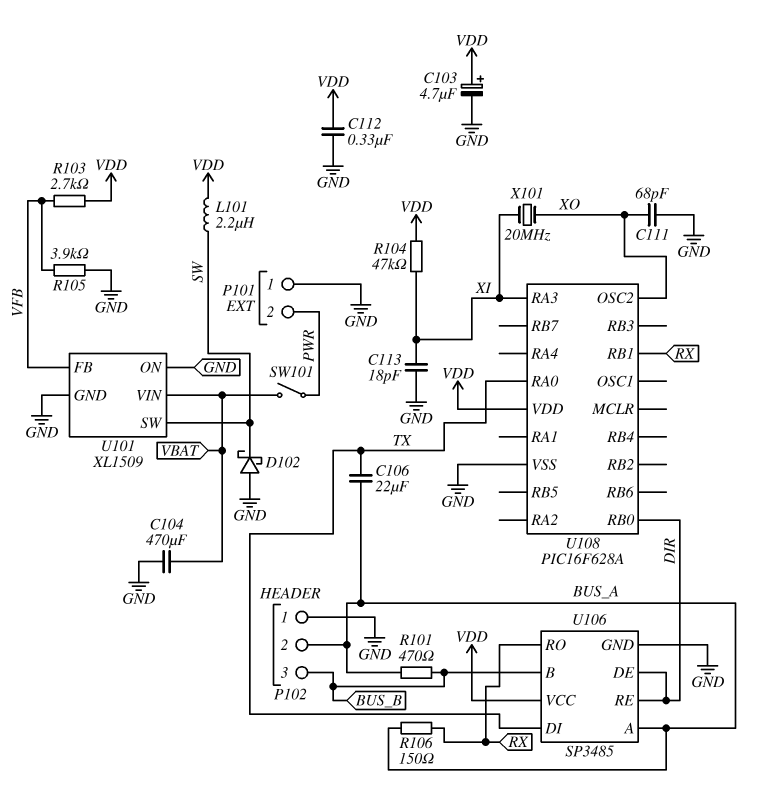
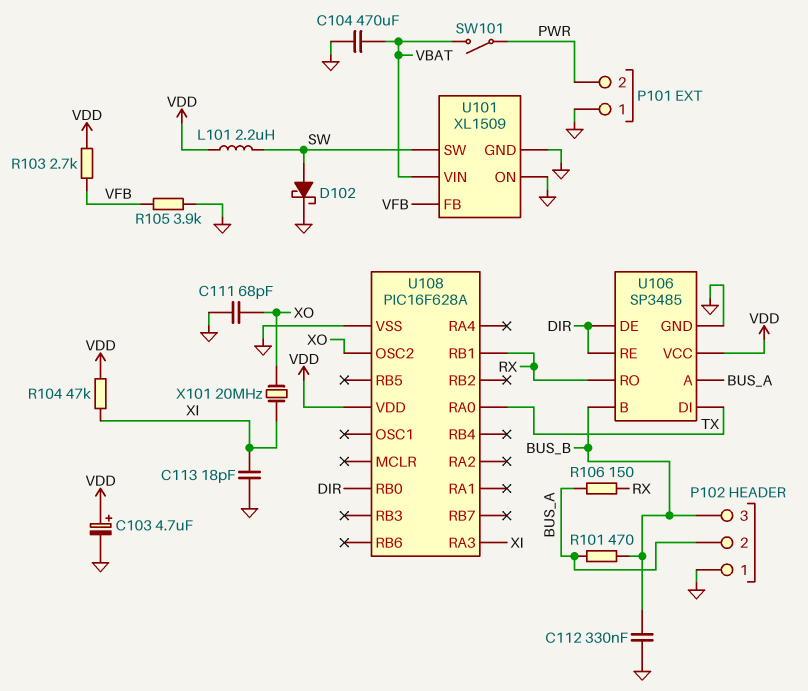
C106: 22uF (BUS_A, TX) -> none
C112: 330nF (GND, VDD) -> 330nF (BUS_B, GND)
D102: schottky (A GND, K SW) -> schottky (A SW, K GND)

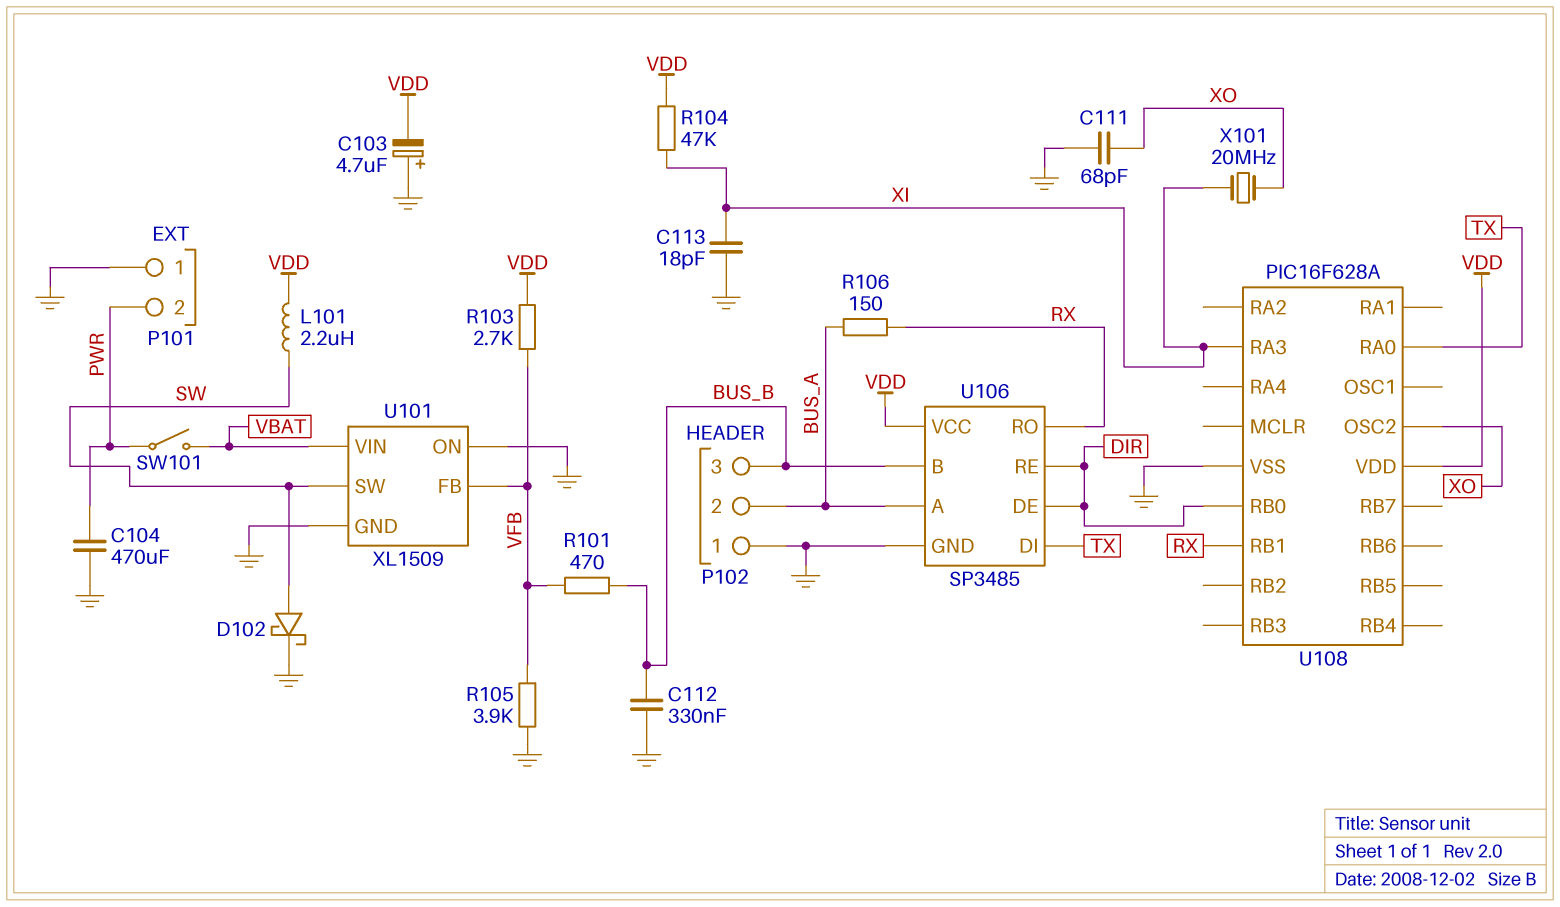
C103: 4.7uF (plus VDD, minus GND) -> 4.7uF (plus GND, minus VDD)
C104: 470uF (GND, VBAT) -> 470uF (GND, PWR)
R101: 470 (BUS_A, BUS_B) -> 470 (BUS_B, VFB)

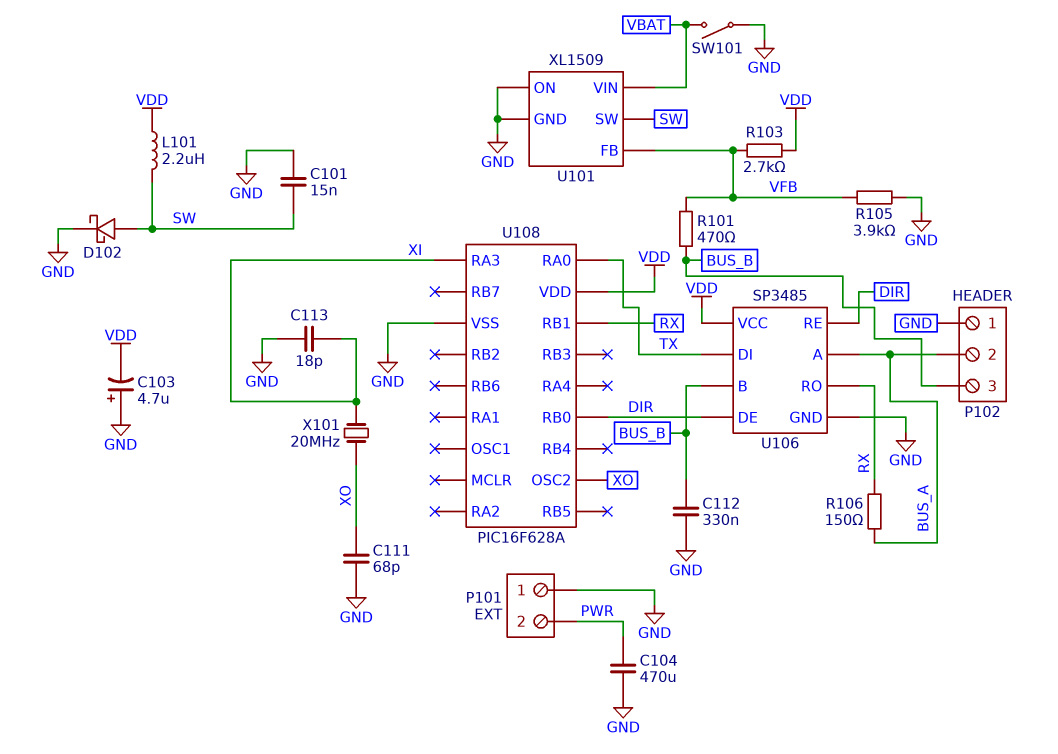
C101: none -> 15nF (GND, SW)
R104: 47k (VDD, XI) -> none
SW101: switch (PWR, VBAT) -> switch (GND, VBAT)

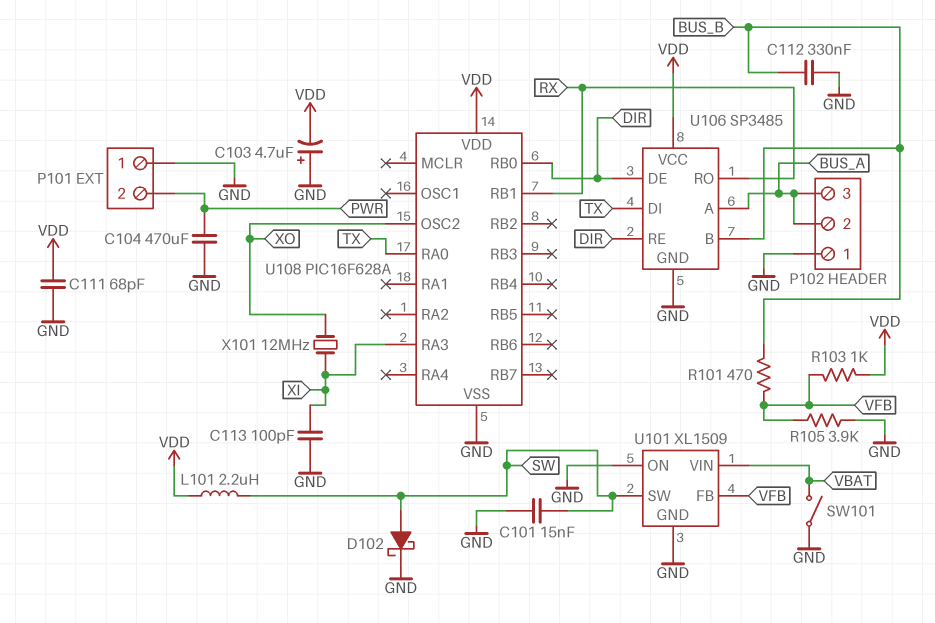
C111: 68pF (GND, XO) -> 68pF (GND, VDD)
C113: 18pF (GND, XI) -> 100pF (GND, XI)
P102 pin 3: BUS_B -> BUS_A
R103: 2.7k (VDD, VFB) -> 1k (VDD, VFB)
R106: 150 (BUS_A, RX) -> none
X101: 20MHz (XI, XO) -> 12MHz (XI, XO)

